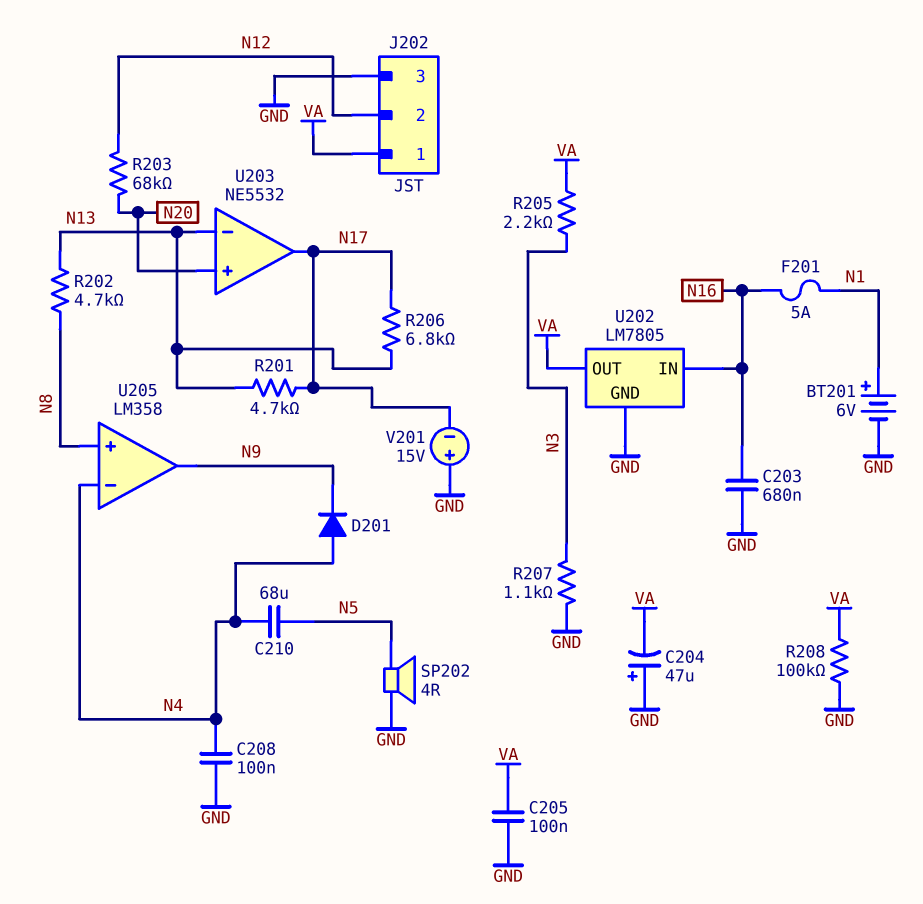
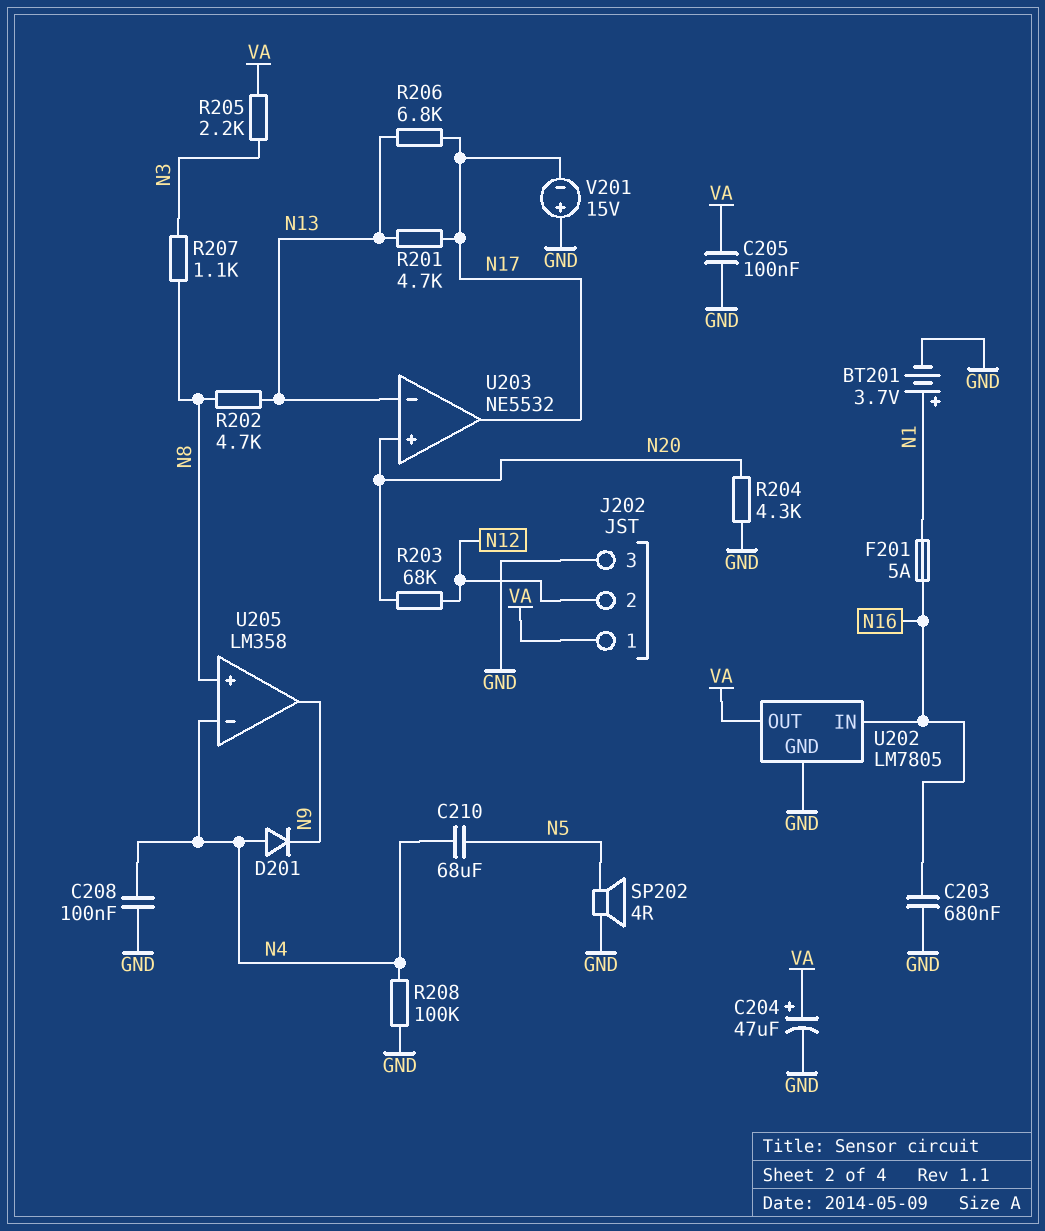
BT201: 6V (plus N1, minus GND) -> 3.7V (plus N1, minus GND)
C204: 47uF (plus GND, minus VA) -> 47uF (plus VA, minus GND)
R204: none -> 4.3k (GND, N20)
R207: 1.1k (GND, N3) -> 1.1k (N3, N8)
R208: 100k (GND, VA) -> 100k (GND, N4)

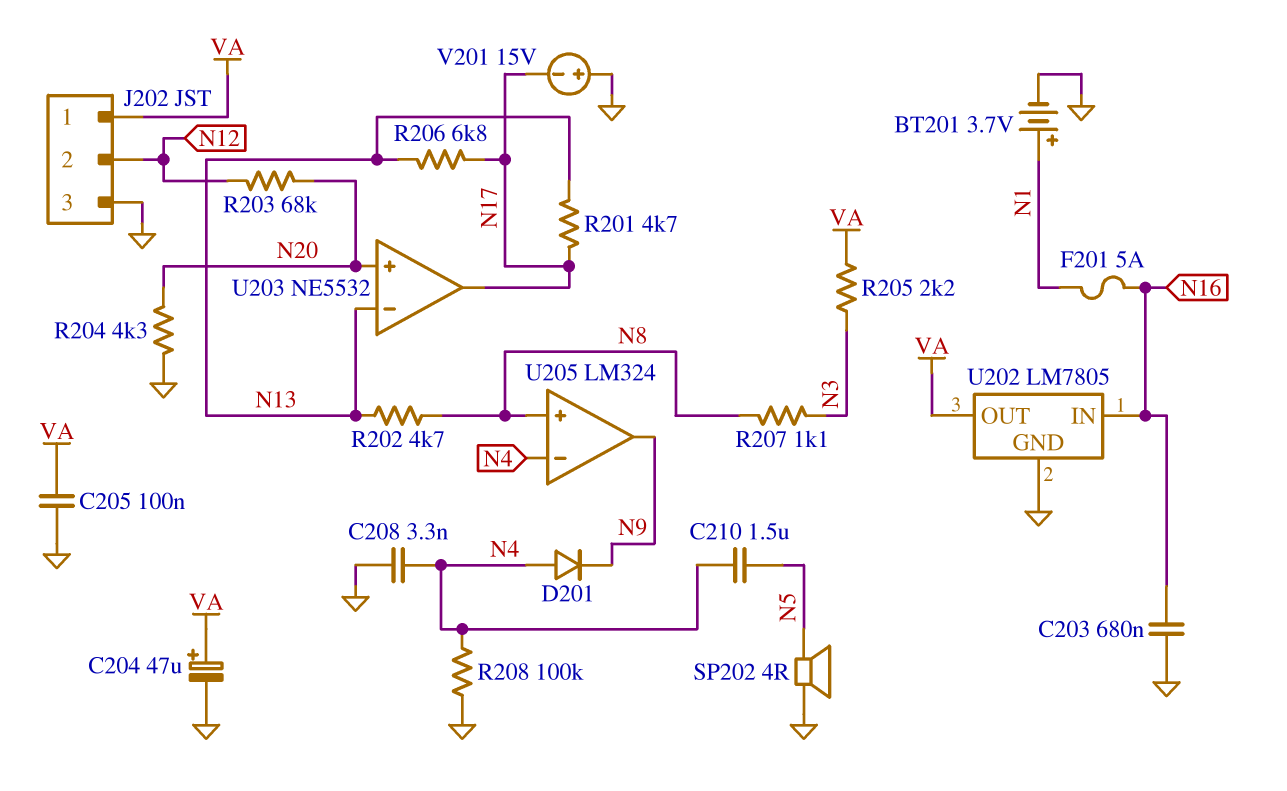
C208: 100nF (GND, N4) -> 3.3nF (GND, N4)
C210: 68uF (N4, N5) -> 1.5uF (N4, N5)
U205: LM358 -> LM324

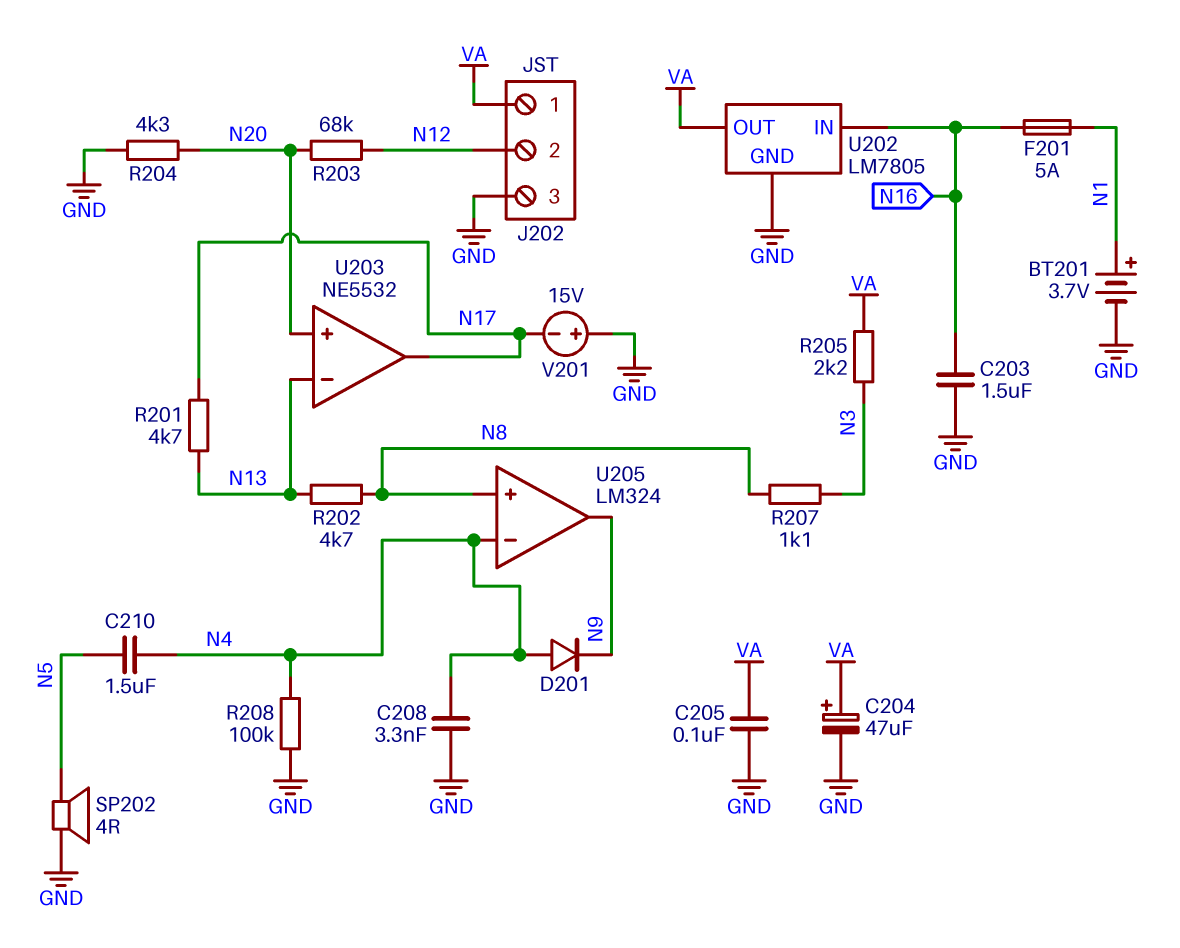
C203: 680nF (GND, N16) -> 1.5uF (GND, N16)
R206: 6.8k (N13, N17) -> none

